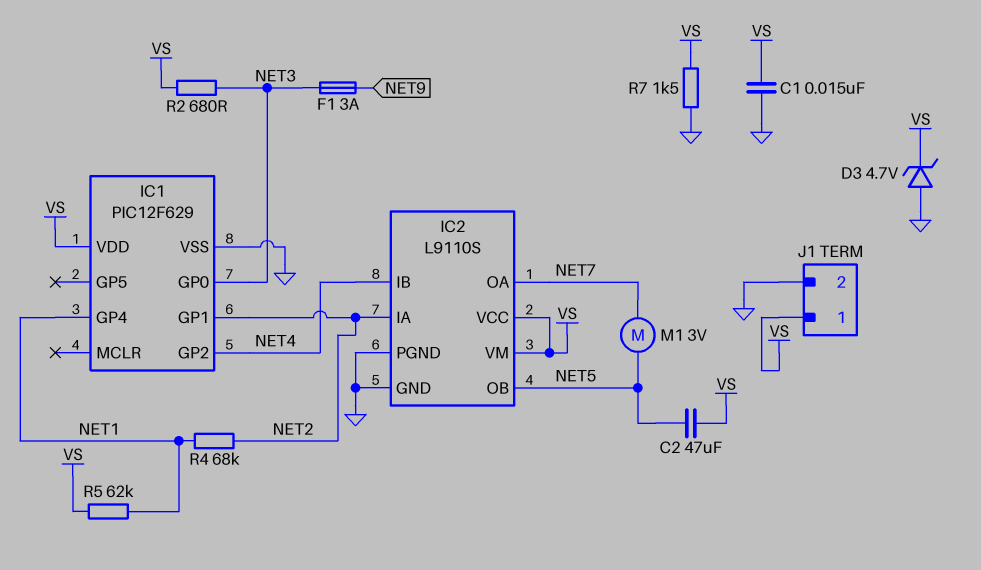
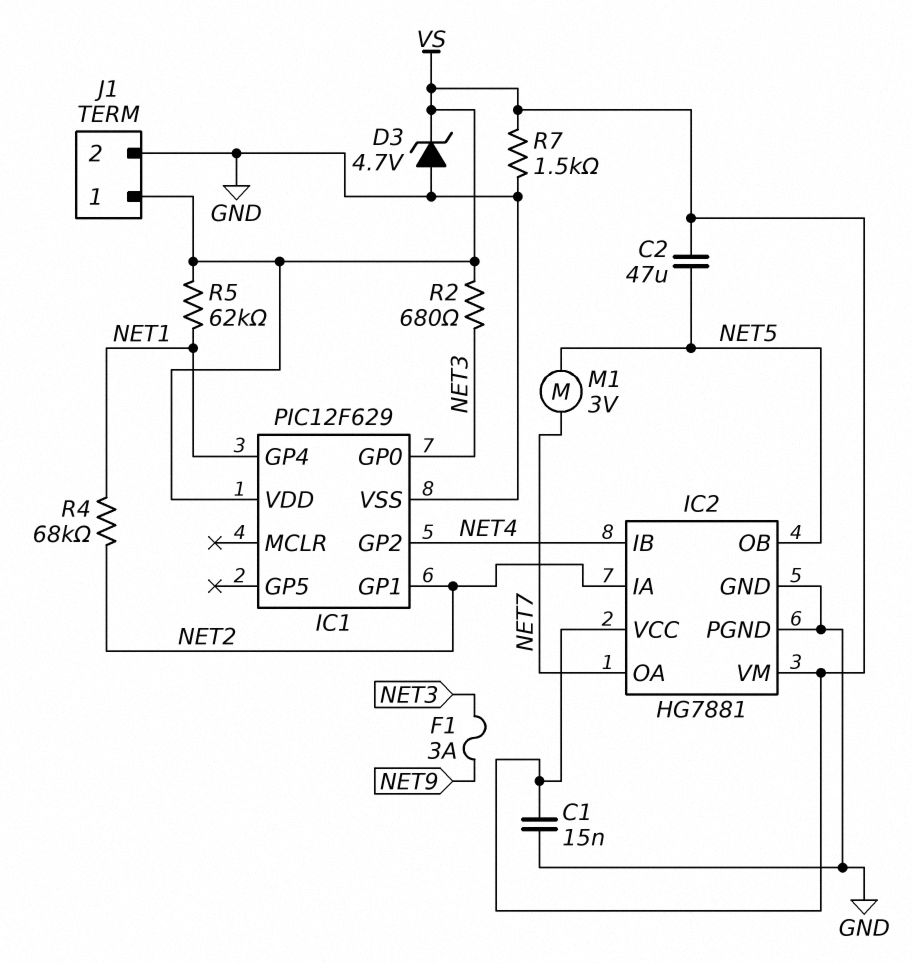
IC2: L9110S -> HG7881

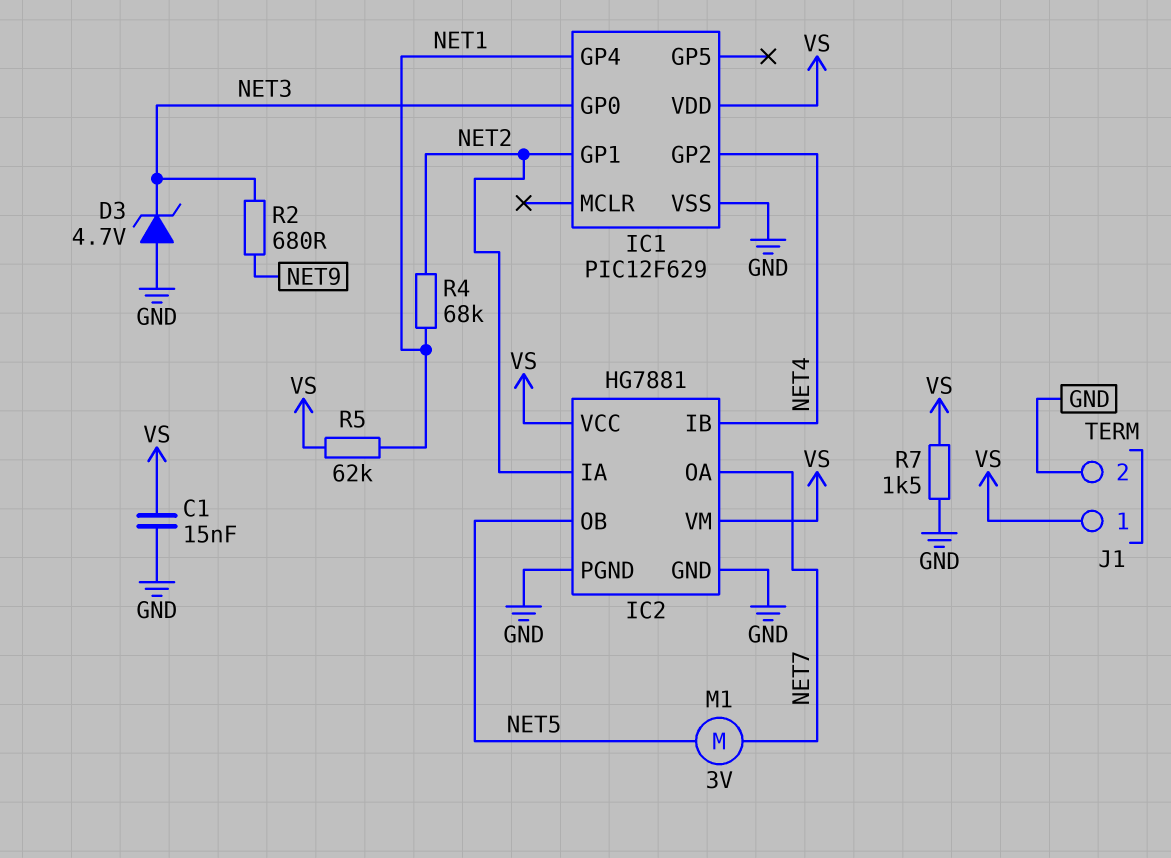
C2: 47uF (NET5, VS) -> none
D3: zener 4.7V (A GND, K VS) -> zener 4.7V (A GND, K NET3)
F1: 3A (NET3, NET9) -> none
R2: 680 (NET3, VS) -> 680 (NET3, NET9)

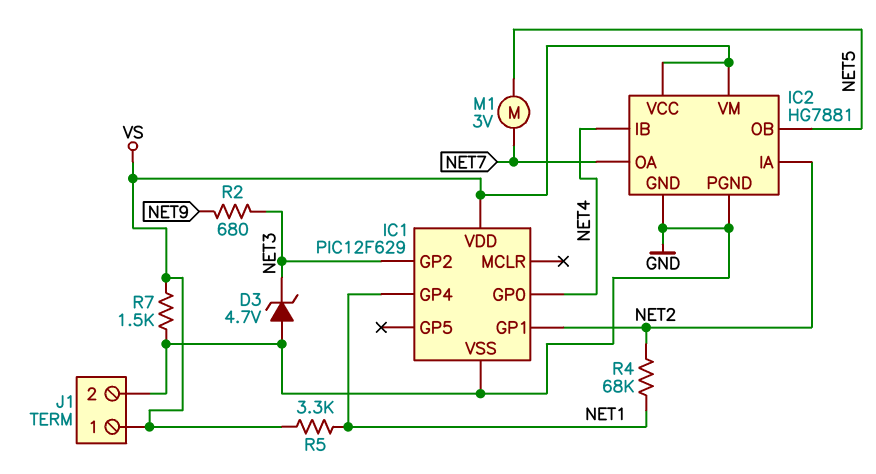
C1: 15nF (GND, VS) -> none
IC1 pin GP0: NET3 -> NET4
IC1 pin GP2: NET4 -> NET3
R5: 62k (NET1, VS) -> 3.3k (NET1, VS)

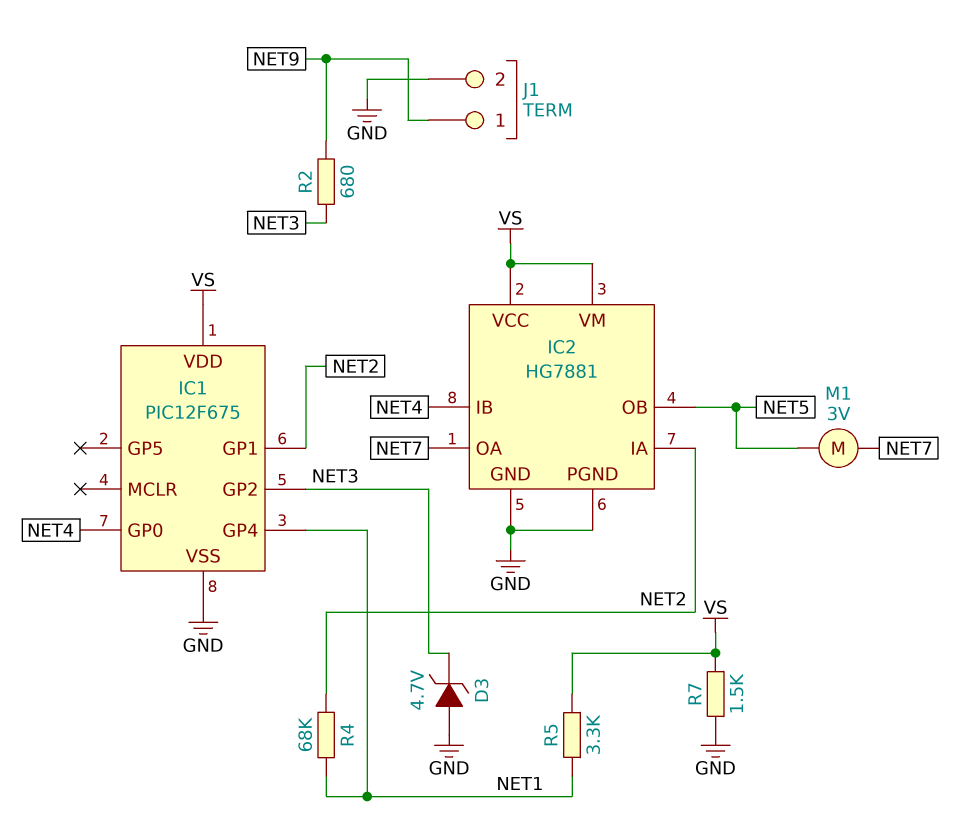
IC1: PIC12F629 -> PIC12F675
J1 pin 1: VS -> NET9

